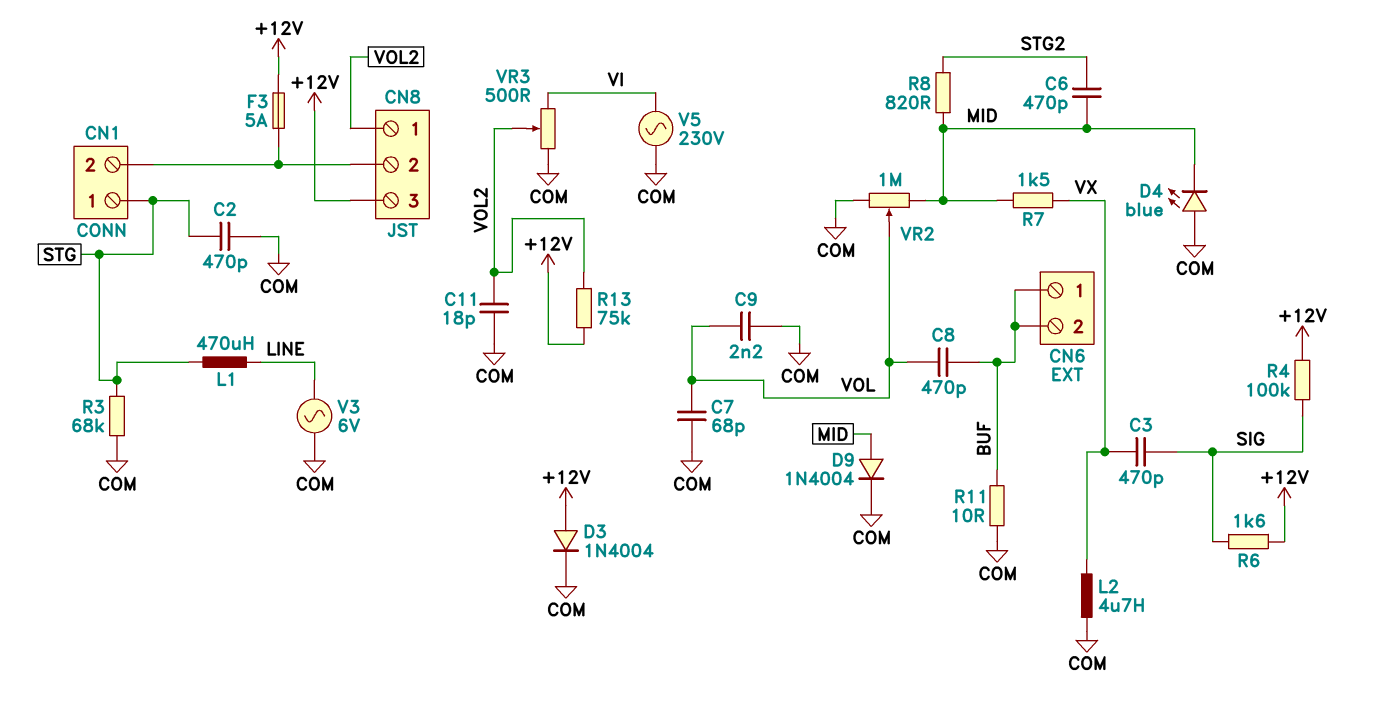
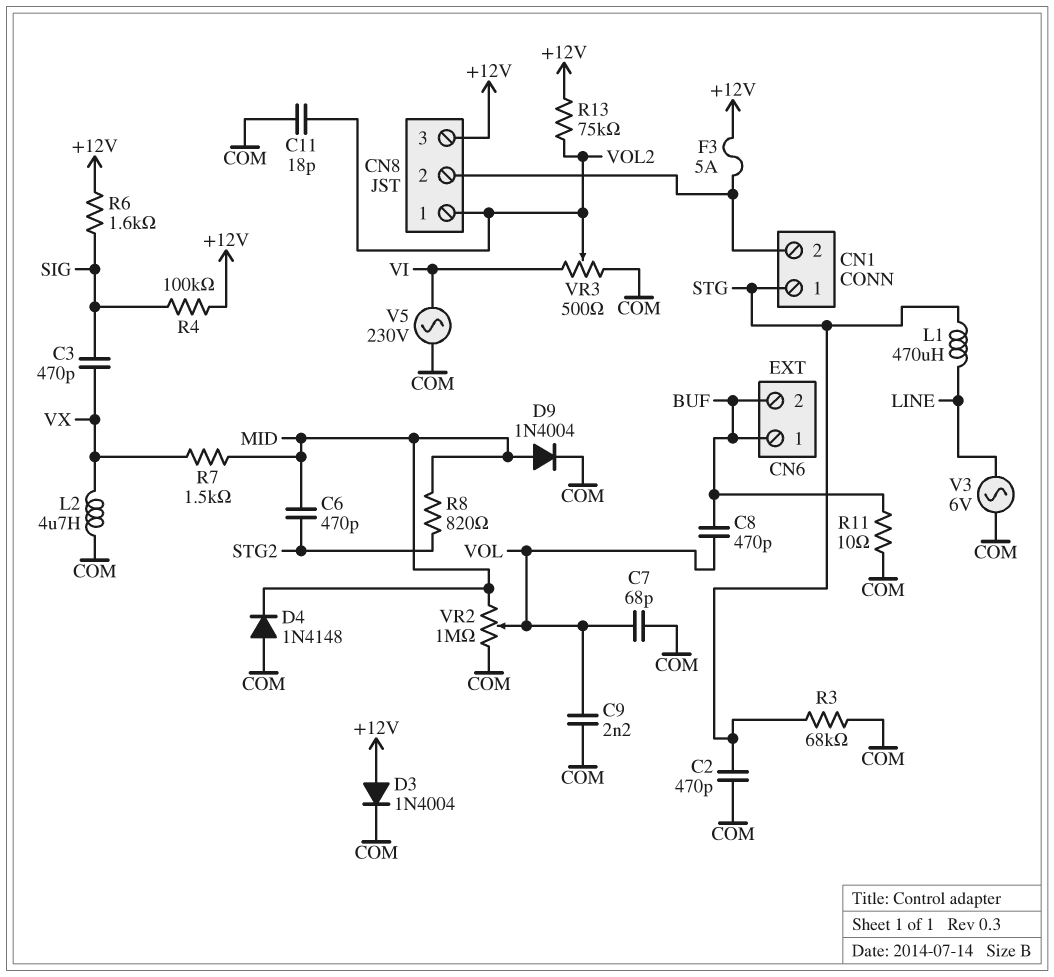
D4: LED blue (A COM, K MID) -> diode 1N4148 (A COM, K MID)

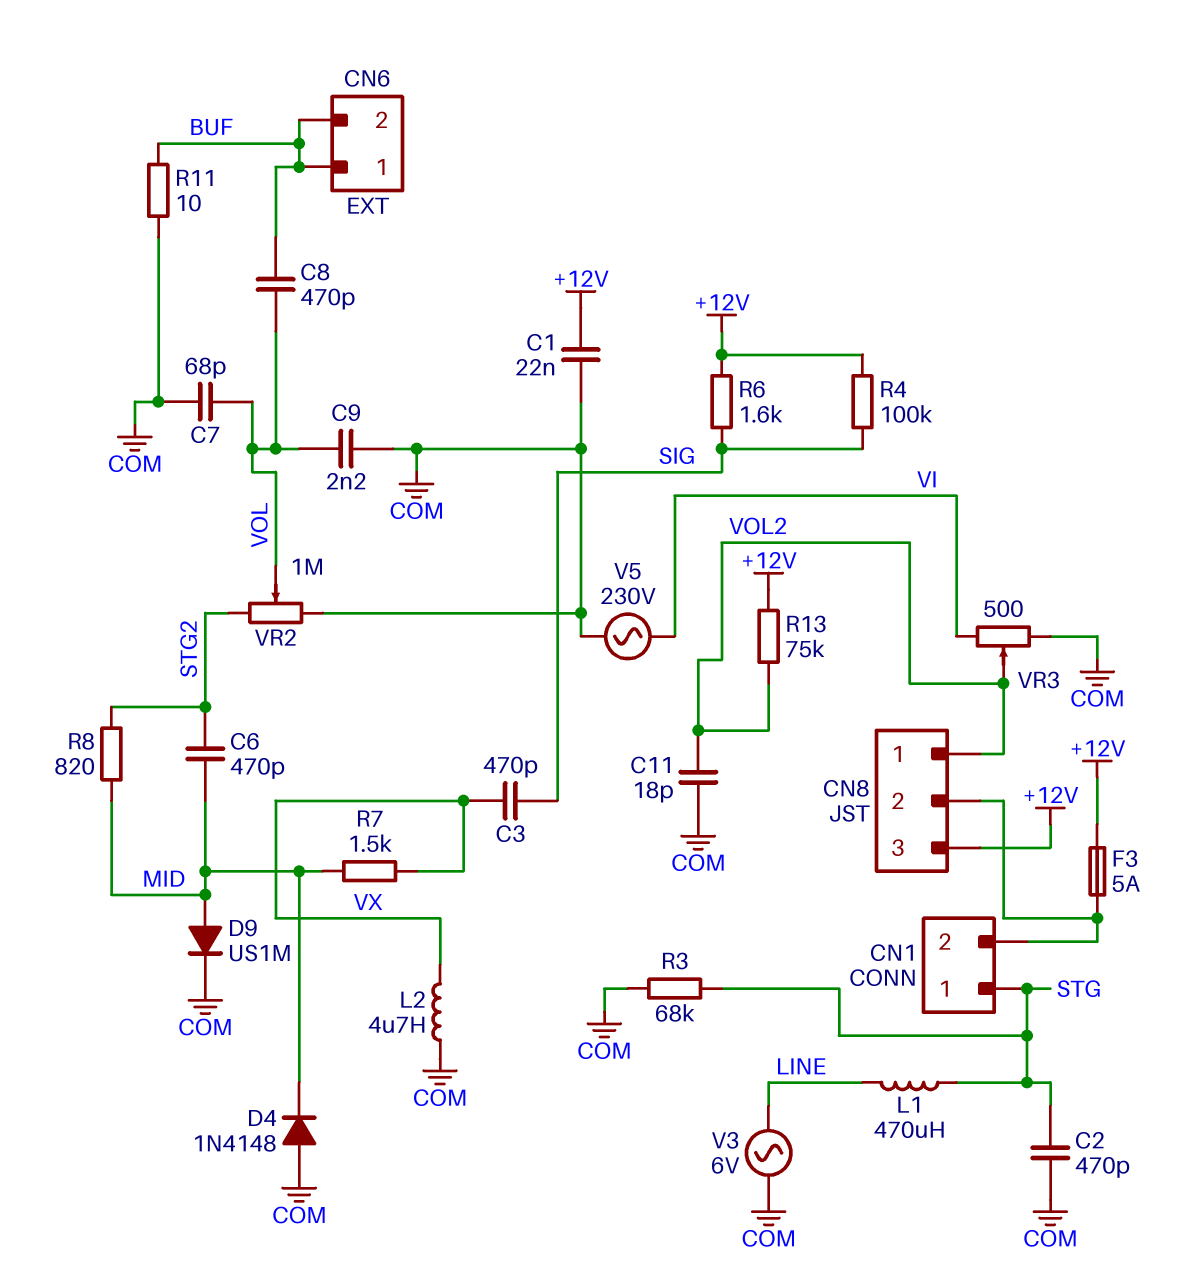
C1: none -> 22nF (+12V, COM)
D3: diode 1N4004 (A +12V, K COM) -> none
D9: diode 1N4004 (A MID, K COM) -> diode US1M (A MID, K COM)
VR2: 1M (COM, MID, wiper VOL) -> 1M (COM, STG2, wiper VOL)

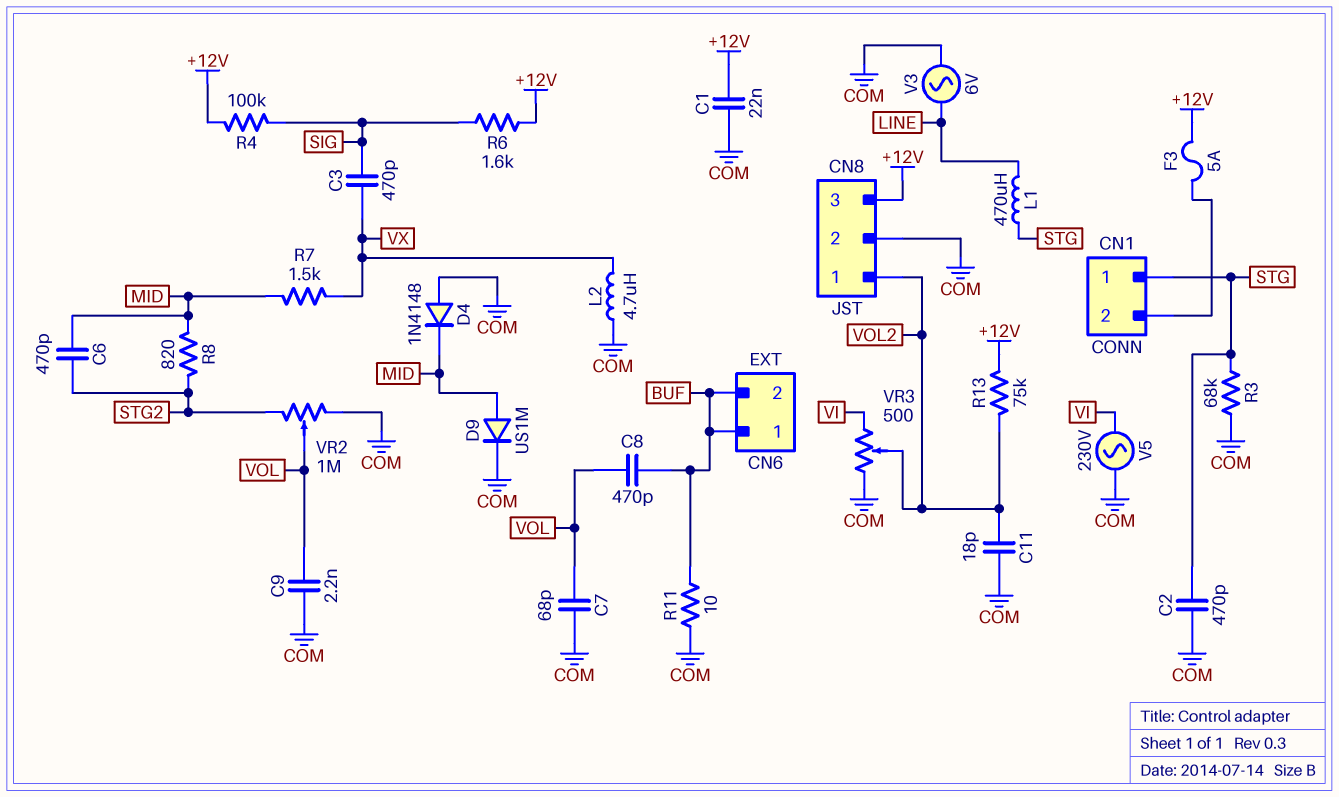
CN8 pin 2: CN1/2 -> COM

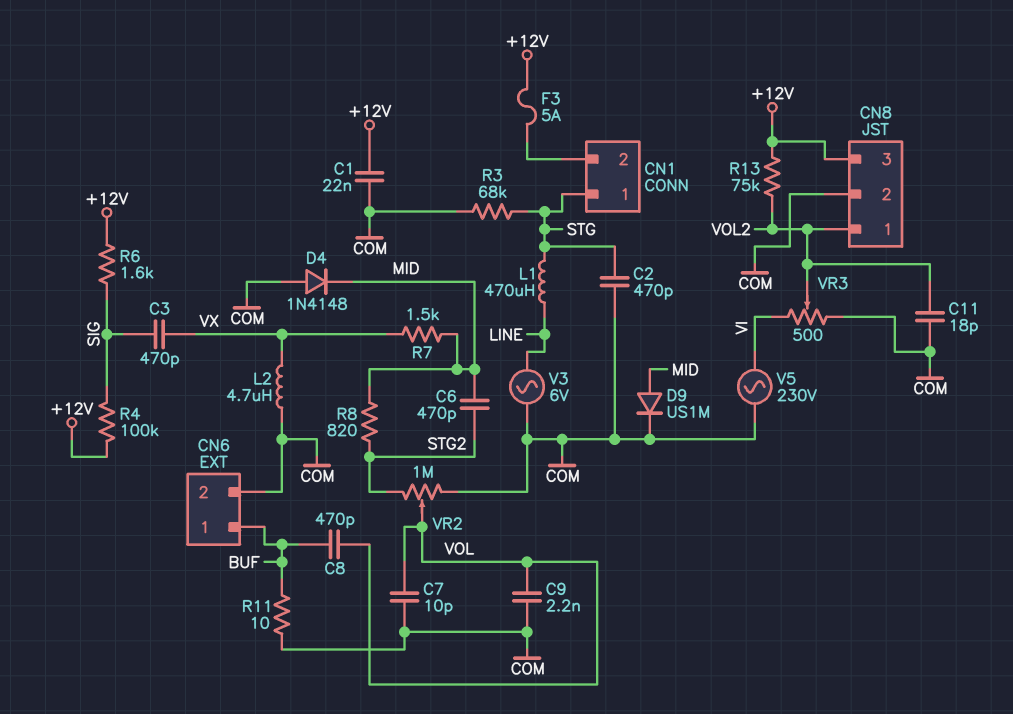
C7: 68pF (COM, VOL) -> 10pF (COM, VOL)
CN6 pin 2: BUF -> COM

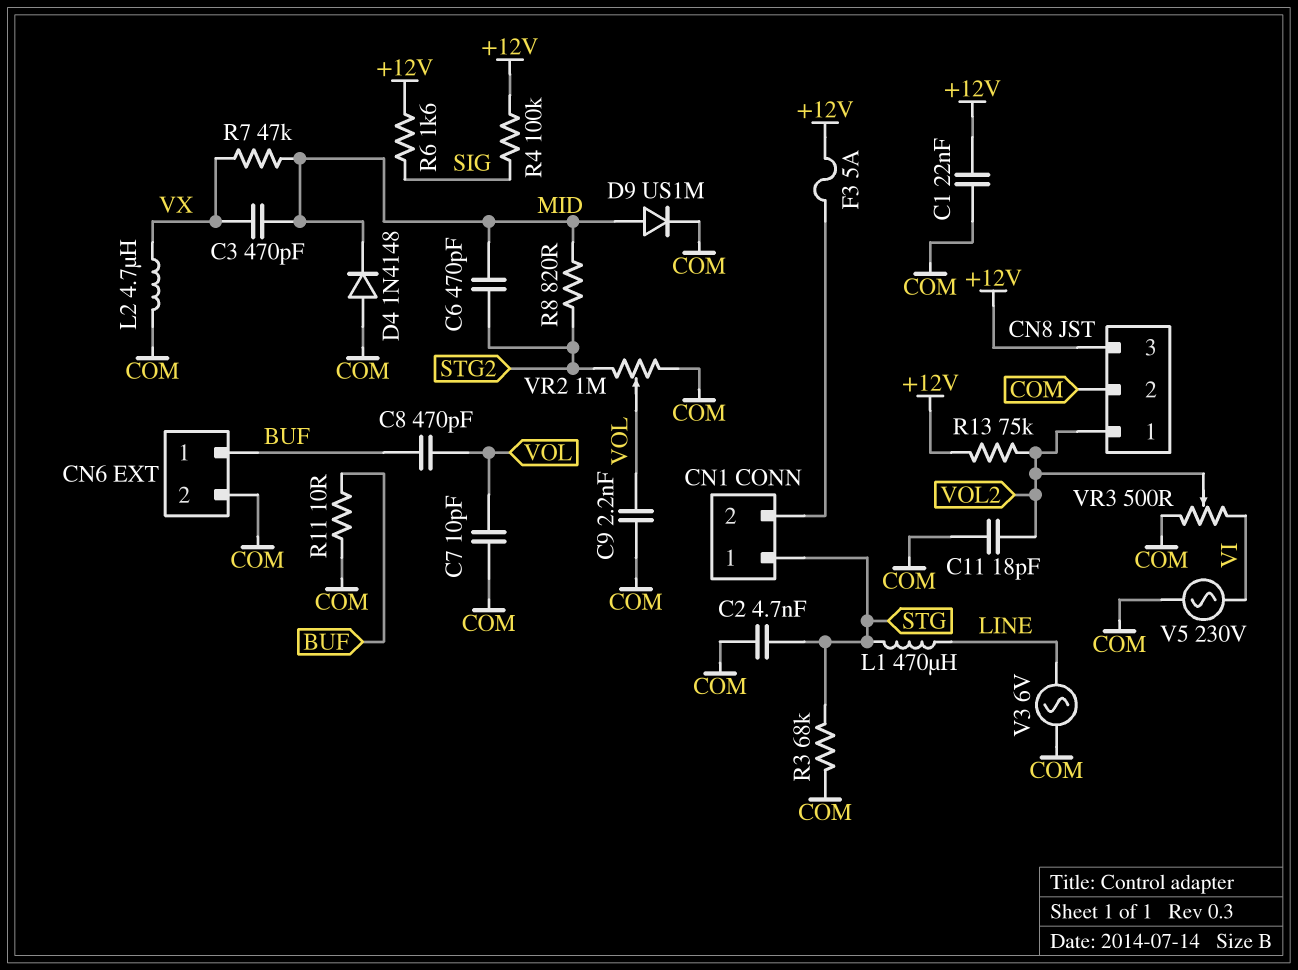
C2: 470pF (COM, STG) -> 4.7nF (COM, STG)
C3: 470pF (SIG, VX) -> 470pF (MID, VX)
R7: 1.5k (MID, VX) -> 47k (MID, VX)

